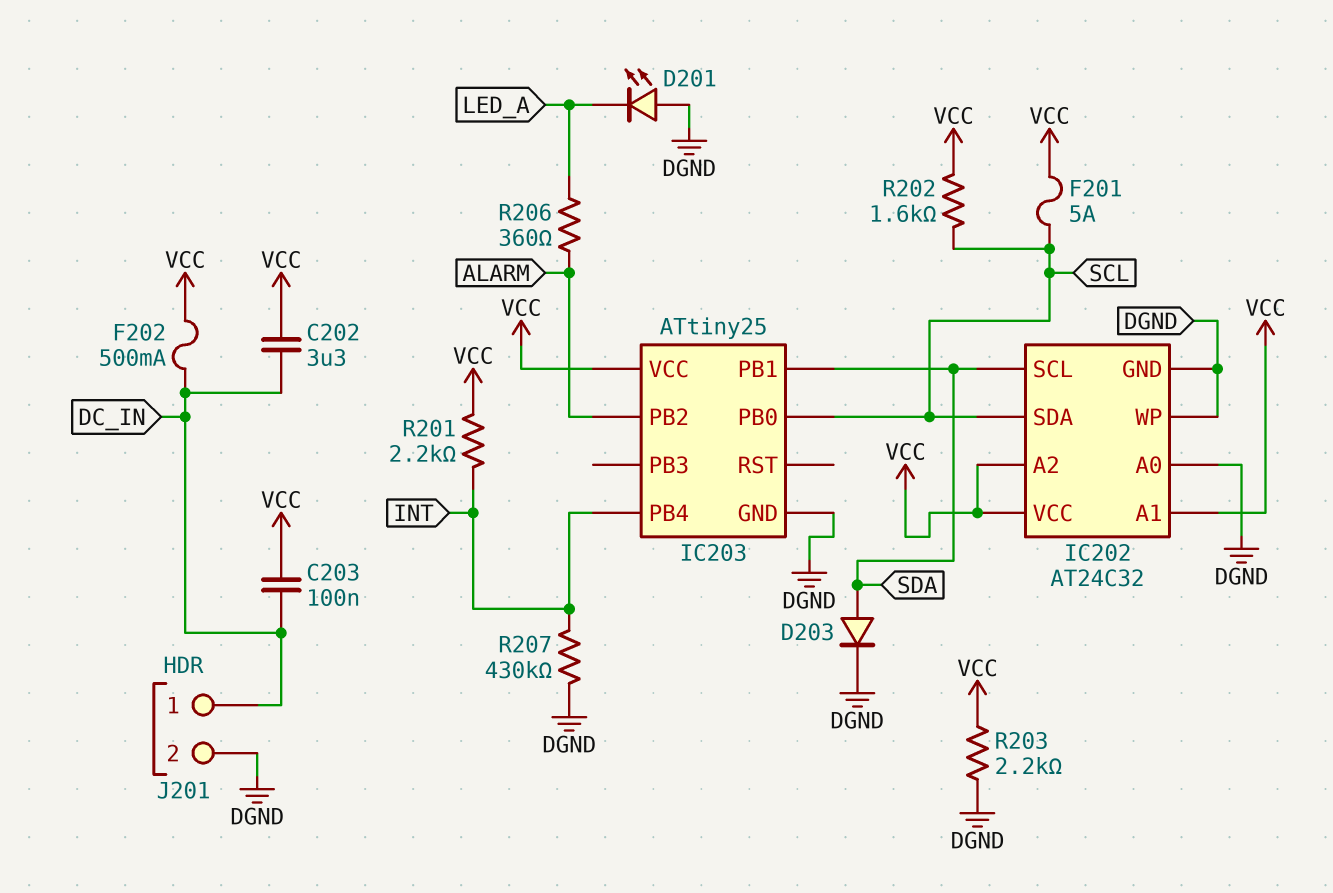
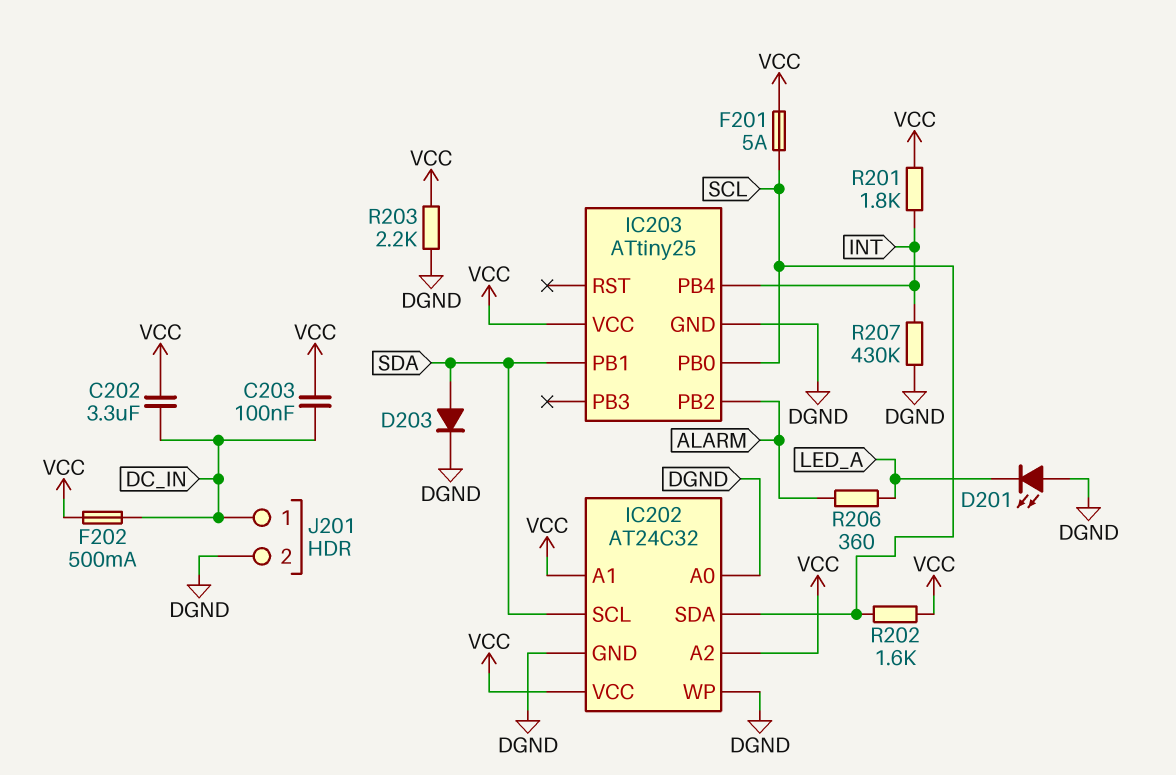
R201: 2.2k (INT, VCC) -> 1.8k (INT, VCC)

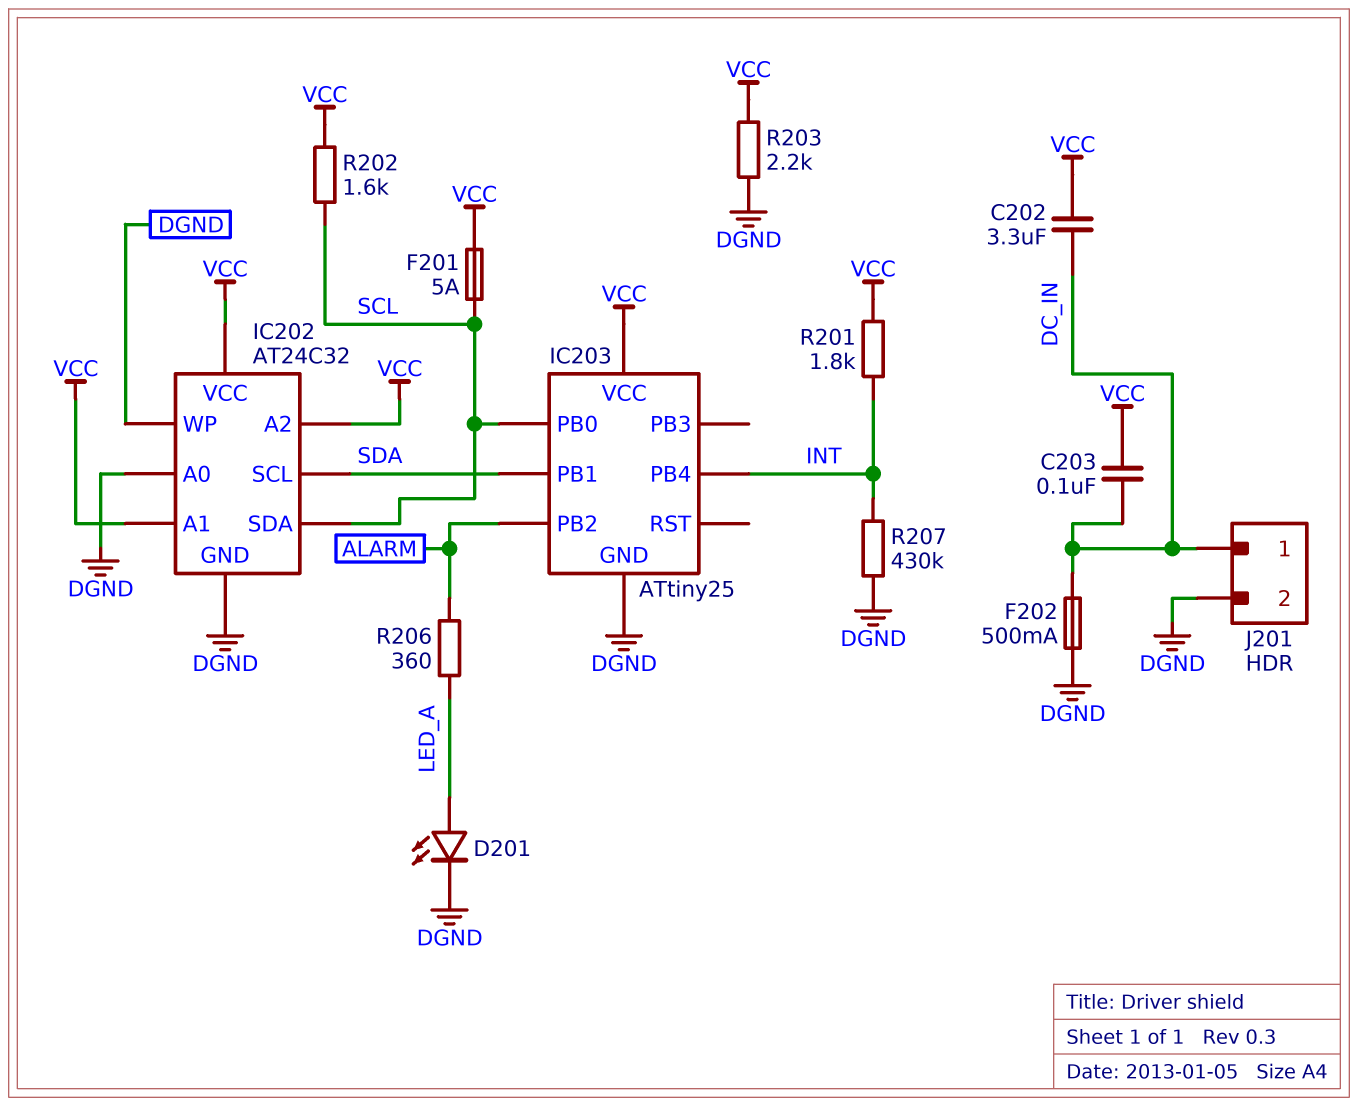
D201: LED (A DGND, K LED_A) -> LED (A LED_A, K DGND)
D203: diode (A SDA, K DGND) -> none
F202: 500mA (DC_IN, VCC) -> 500mA (DC_IN, DGND)

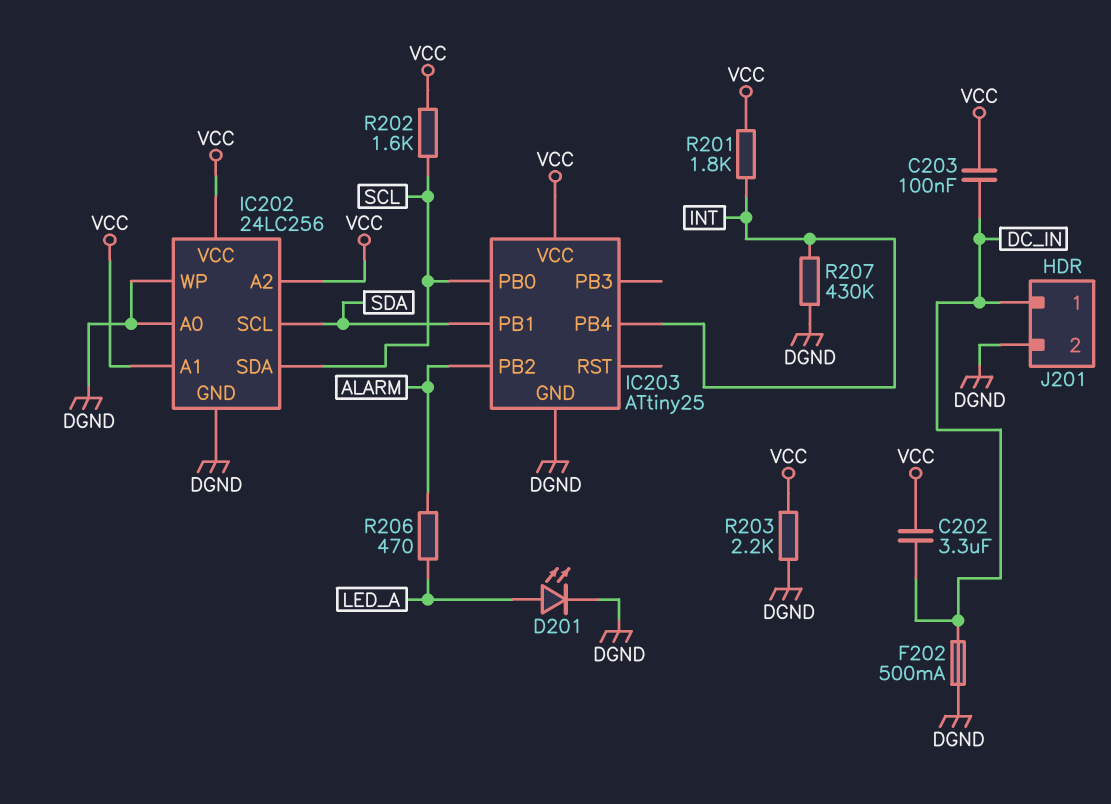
F201: 5A (SCL, VCC) -> none
IC202: AT24C32 -> 24LC256
R206: 360 (ALARM, LED_A) -> 470 (ALARM, LED_A)

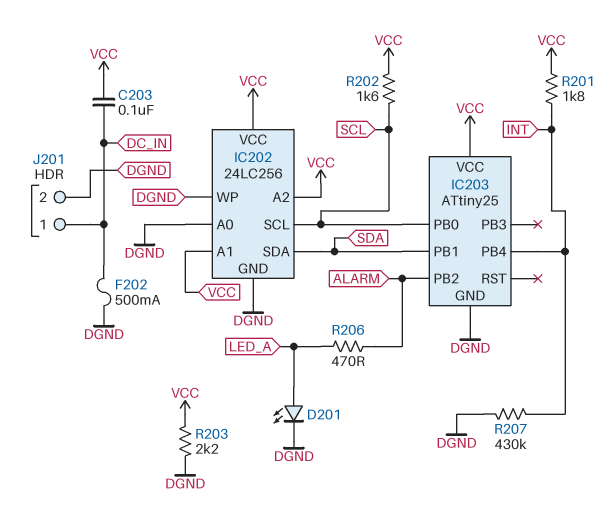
C202: 3.3uF (DC_IN, VCC) -> none
IC202 pin SCL: SDA -> SCL
IC202 pin SDA: SCL -> SDA

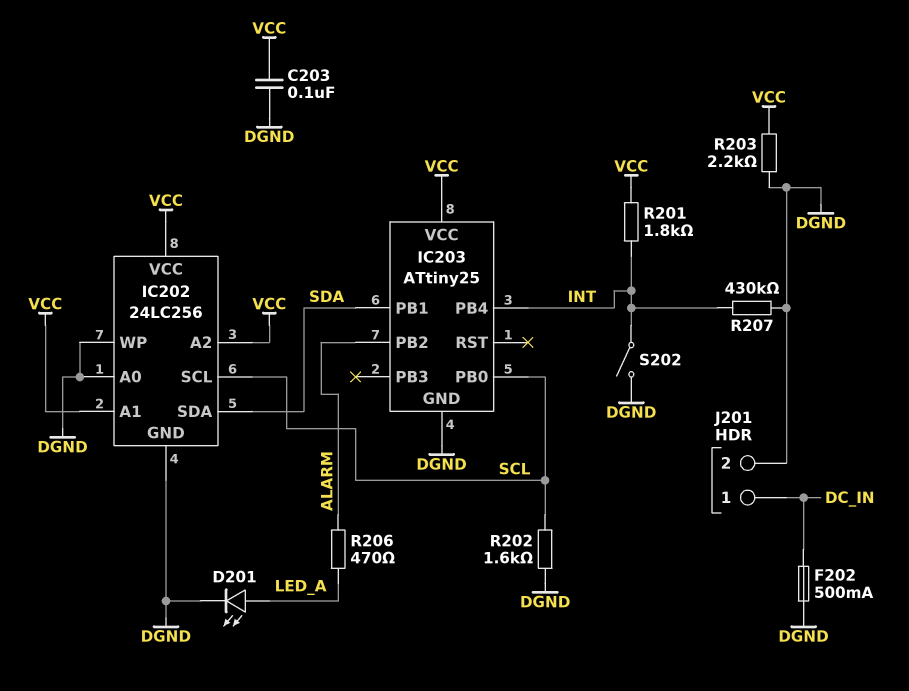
C203: 100nF (DC_IN, VCC) -> 100nF (DGND, VCC)
R202: 1.6k (SCL, VCC) -> 1.6k (DGND, SCL)
S202: none -> switch (DGND, INT)

